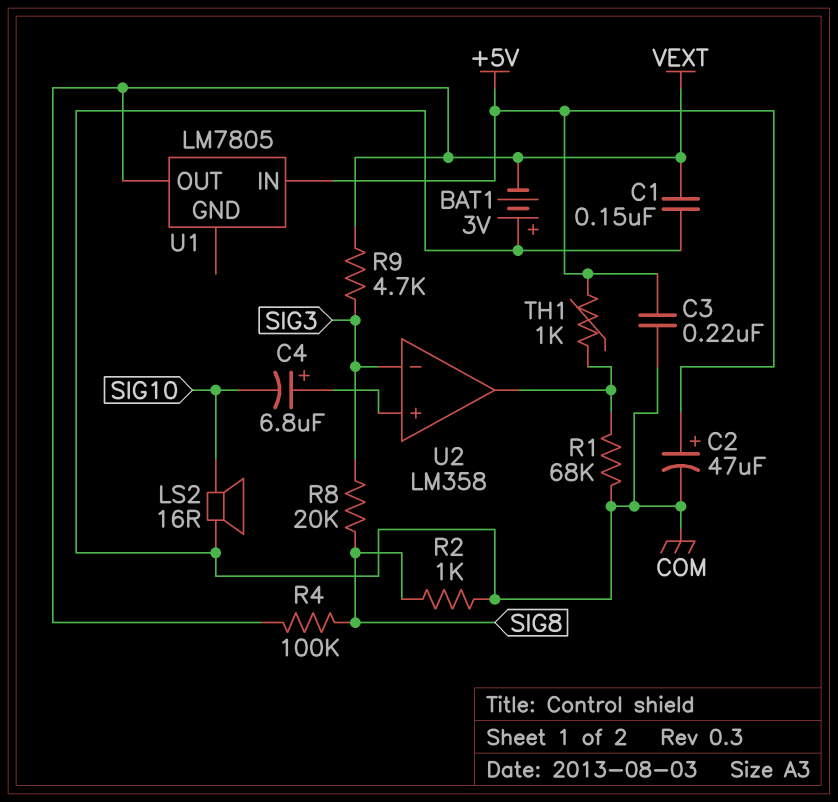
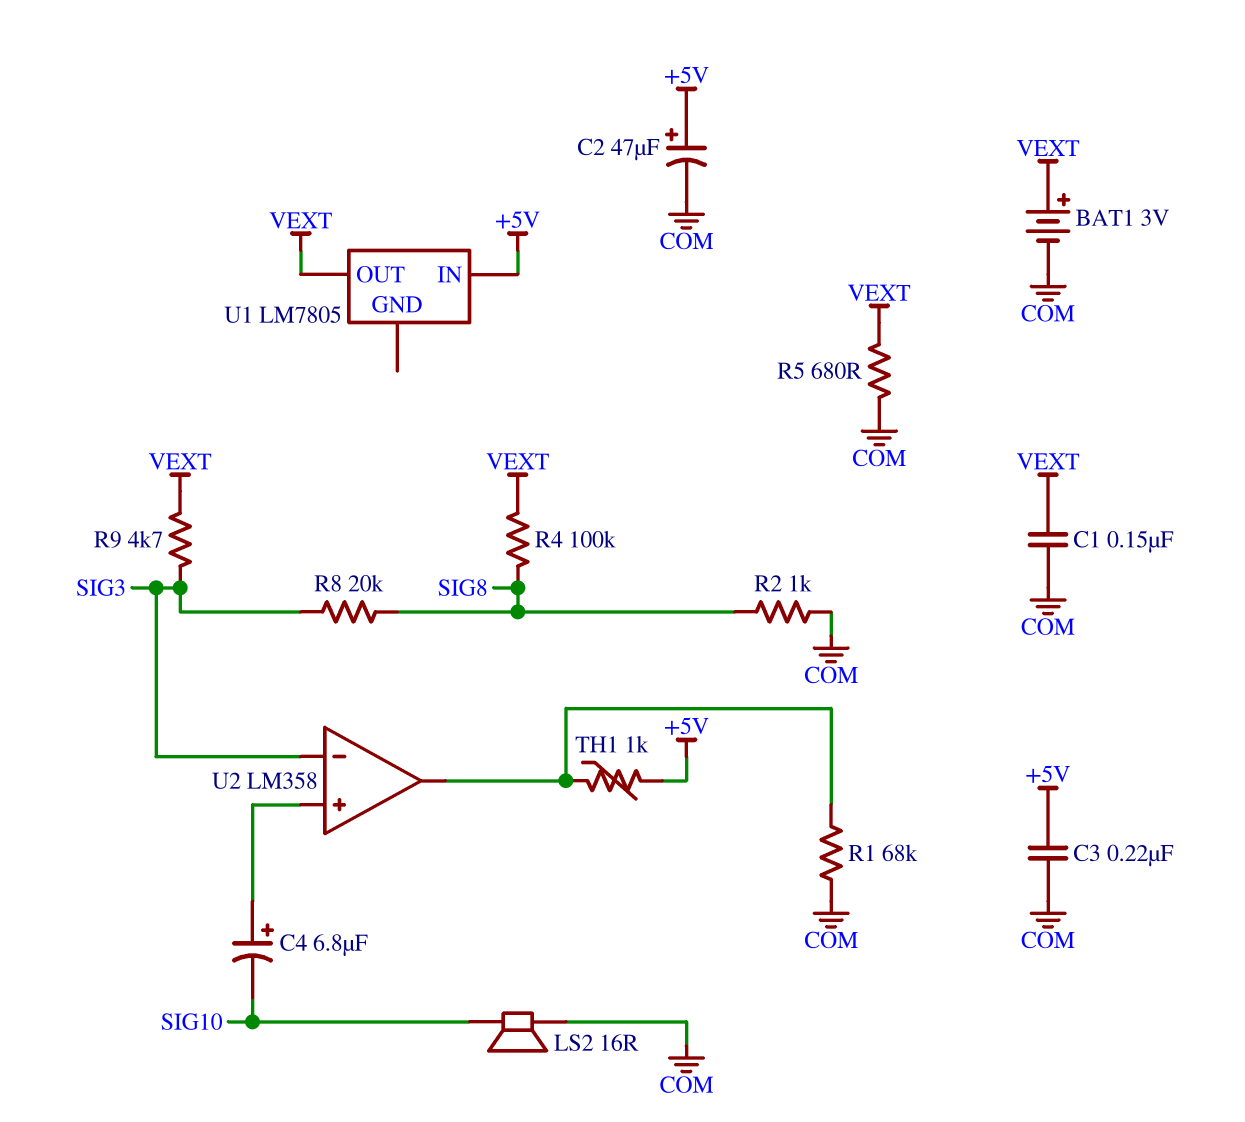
BAT1: 3V (plus COM, minus VEXT) -> 3V (plus VEXT, minus COM)
R5: none -> 680 (COM, VEXT)

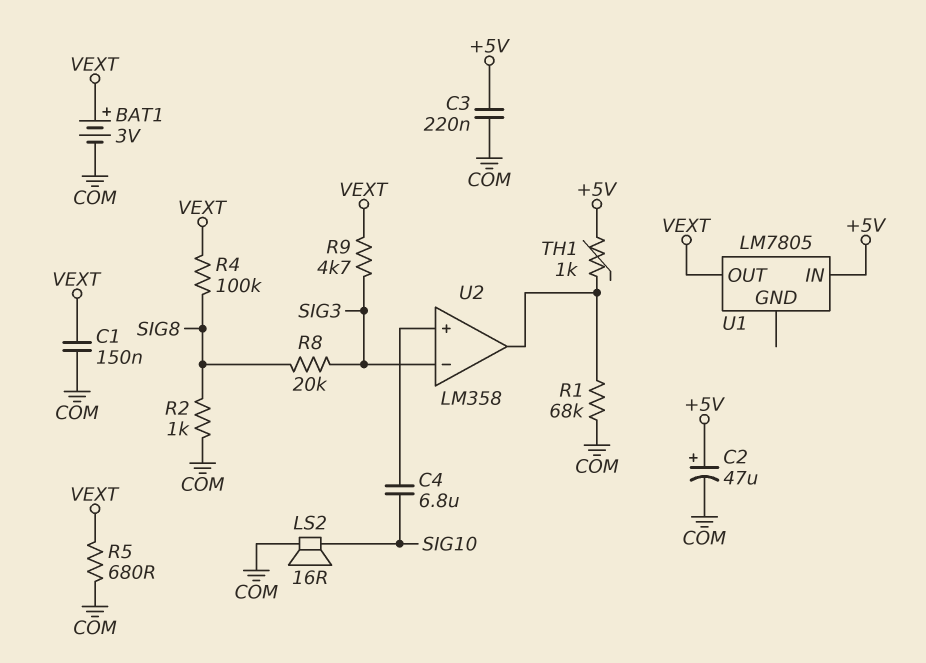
C4: 6.8uF (plus U2/in+, minus SIG10) -> 6.8uF (SIG10, U2/in+)

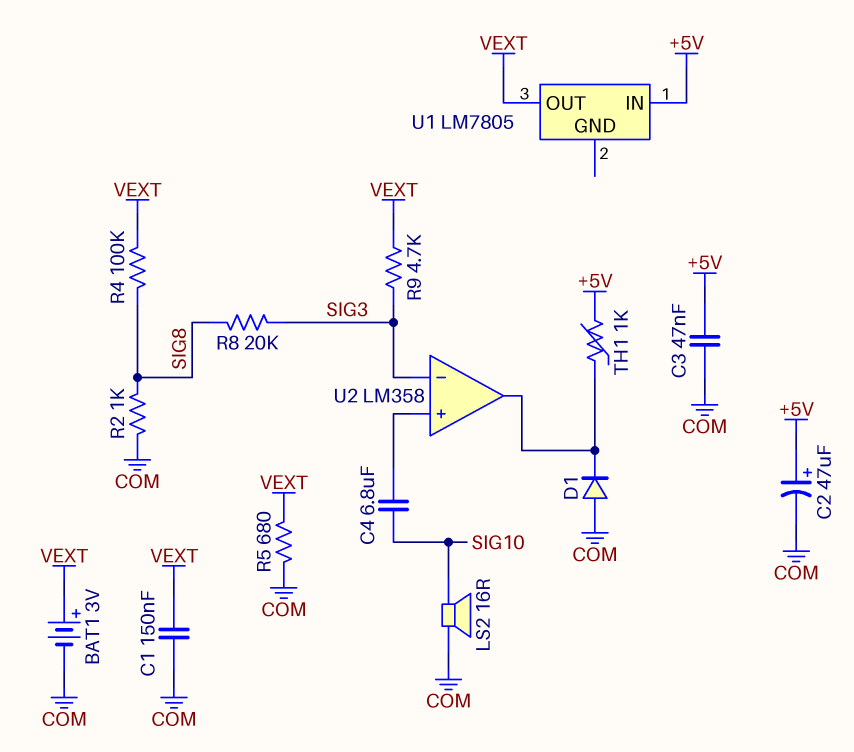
C3: 220nF (+5V, COM) -> 47nF (+5V, COM)
D1: none -> diode (A COM, K U2/out)
R1: 68k (COM, U2/out) -> none

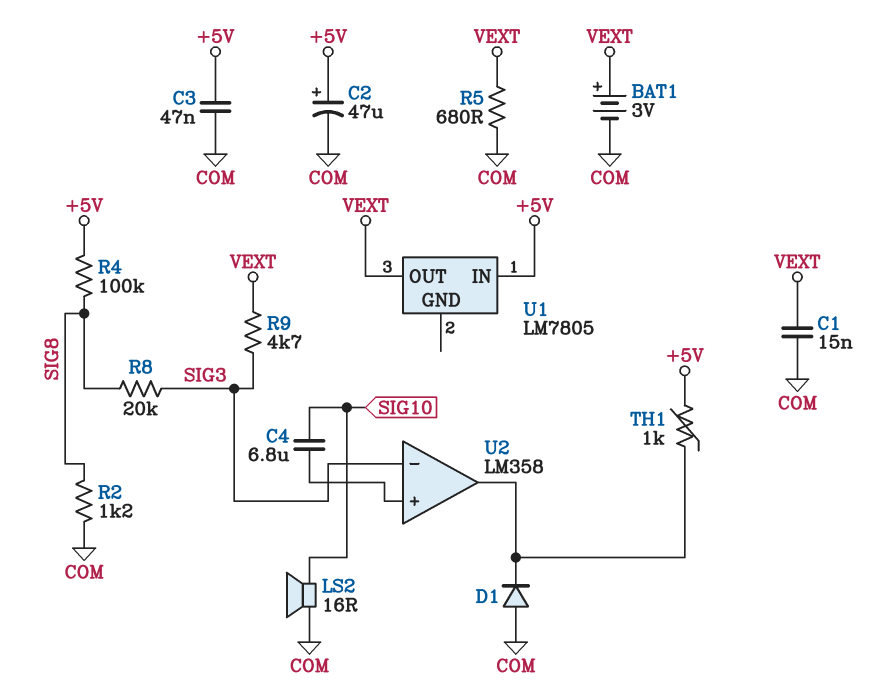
C1: 150nF (COM, VEXT) -> 15nF (COM, VEXT)
R2: 1k (COM, SIG8) -> 1.2k (COM, SIG8)
R4: 100k (SIG8, VEXT) -> 100k (+5V, SIG8)

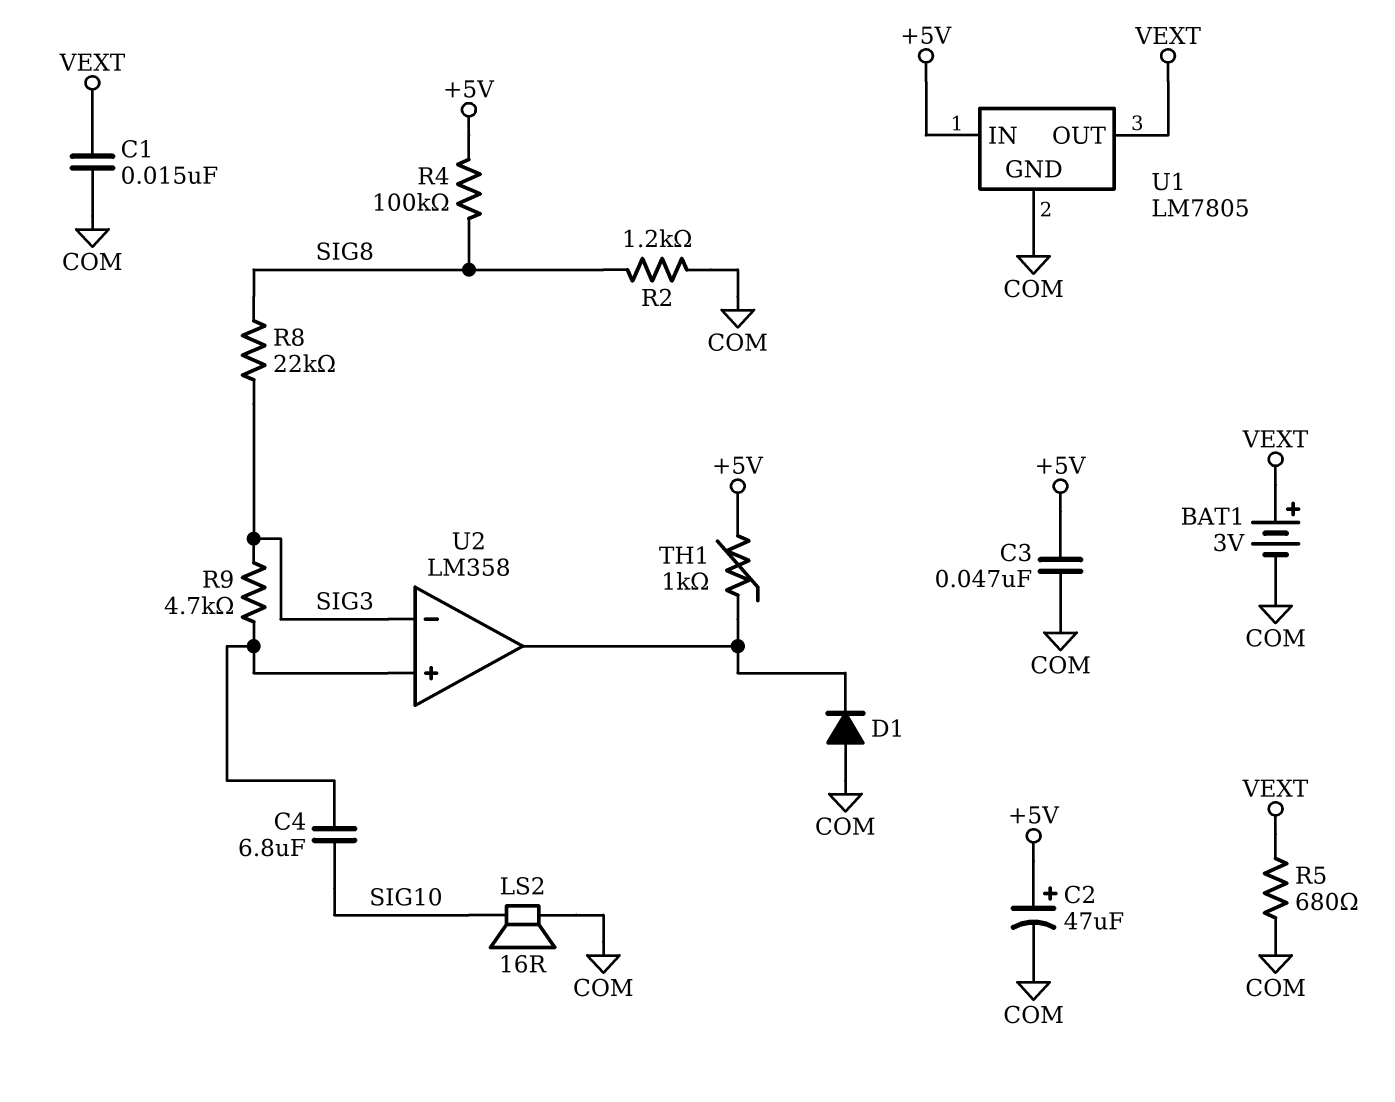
R8: 20k (SIG3, SIG8) -> 22k (SIG3, SIG8)
R9: 4.7k (SIG3, VEXT) -> 4.7k (SIG3, U2/in+)
U1 pin GND: none -> COM

